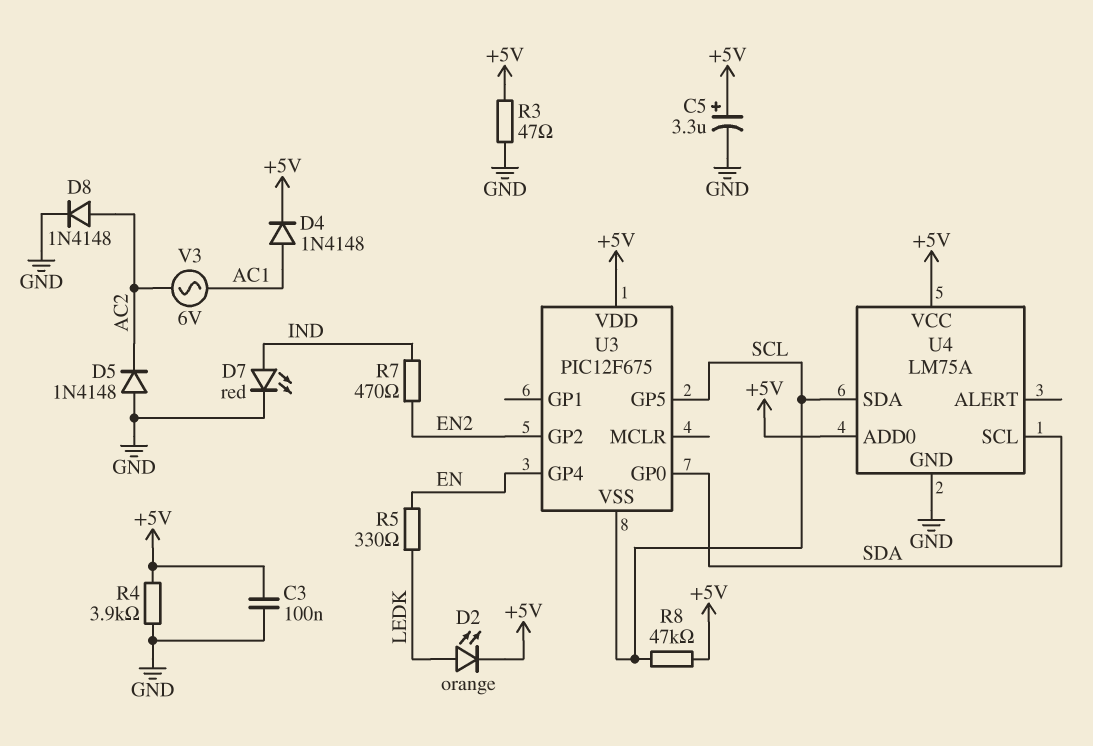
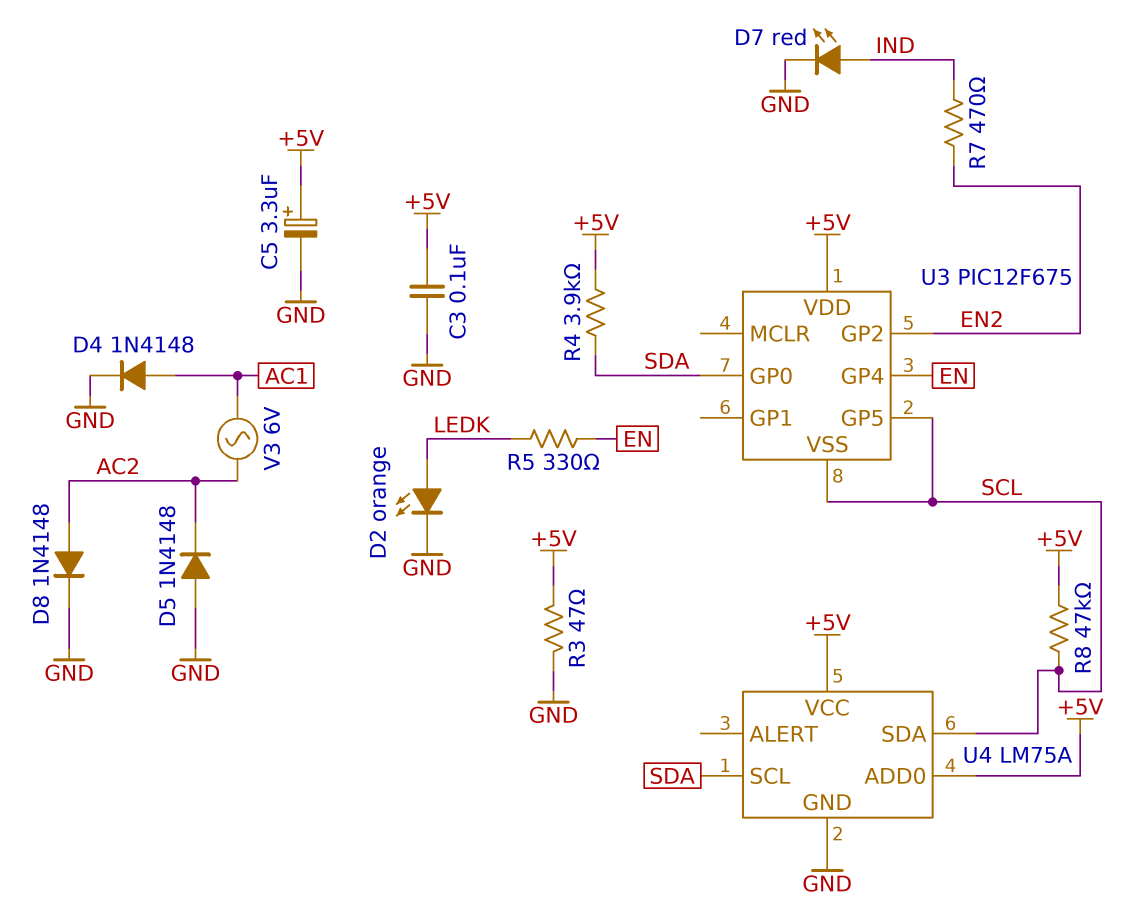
D2: LED orange (A LEDK, K +5V) -> LED orange (A LEDK, K GND)
D4: diode 1N4148 (A AC1, K +5V) -> diode 1N4148 (A AC1, K GND)
R4: 3.9k (+5V, GND) -> 3.9k (+5V, SDA)

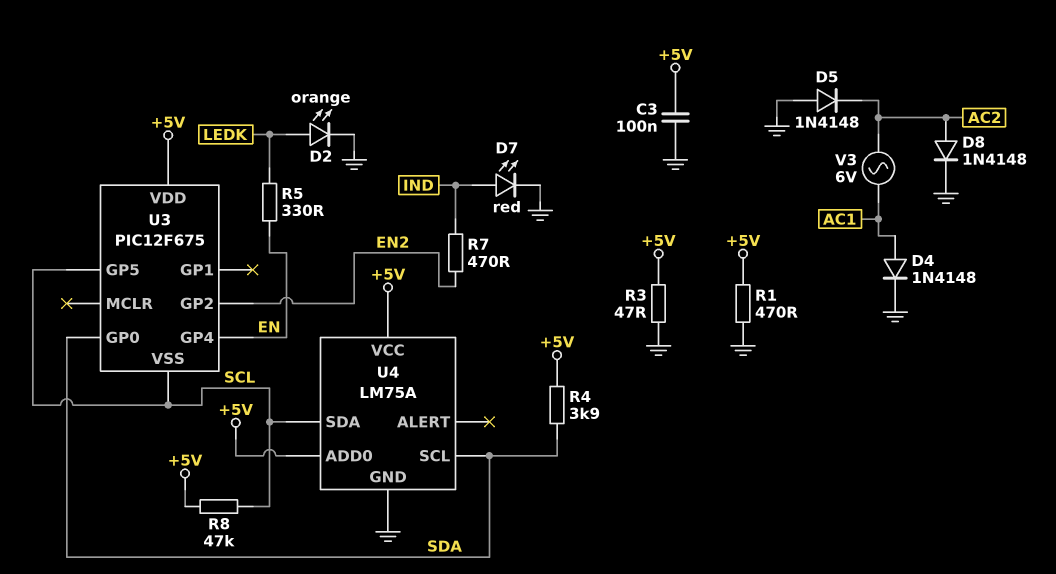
C5: 3.3uF (plus +5V, minus GND) -> none
R1: none -> 470 (+5V, GND)

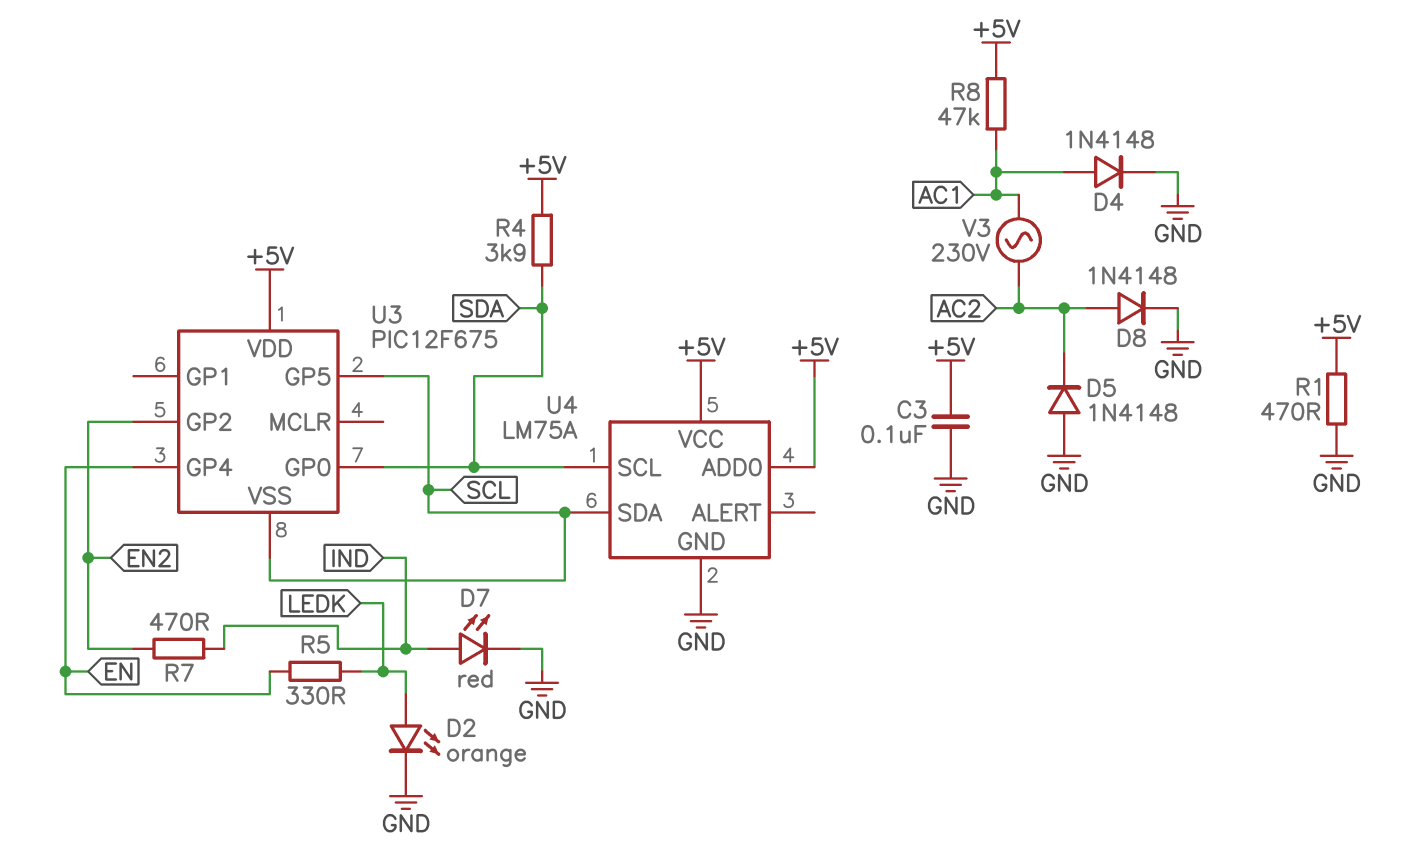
R3: 47 (+5V, GND) -> none
R8: 47k (+5V, SCL) -> 47k (+5V, AC1)
V3: AC 6V (AC1, AC2) -> AC 230V (AC1, AC2)

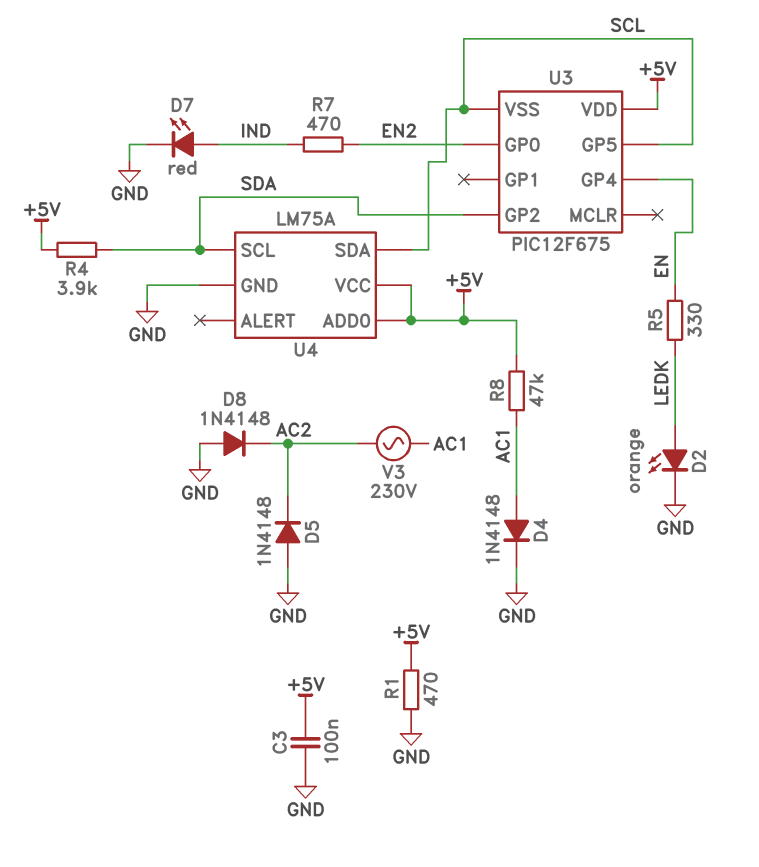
D8: diode 1N4148 (A AC2, K GND) -> diode 1N4148 (A GND, K AC2)
U3 pin GP0: SDA -> EN2
U3 pin GP2: EN2 -> SDA

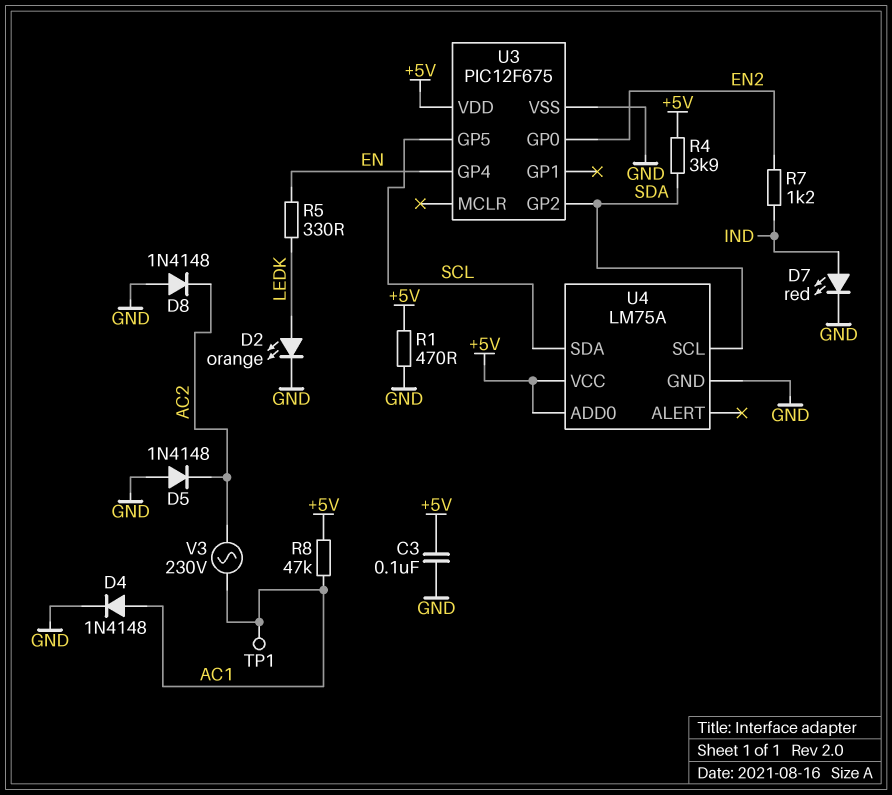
R7: 470 (EN2, IND) -> 1.2k (EN2, IND)
TP1: none -> test point (AC1)
U3 pin VSS: SCL -> GND

